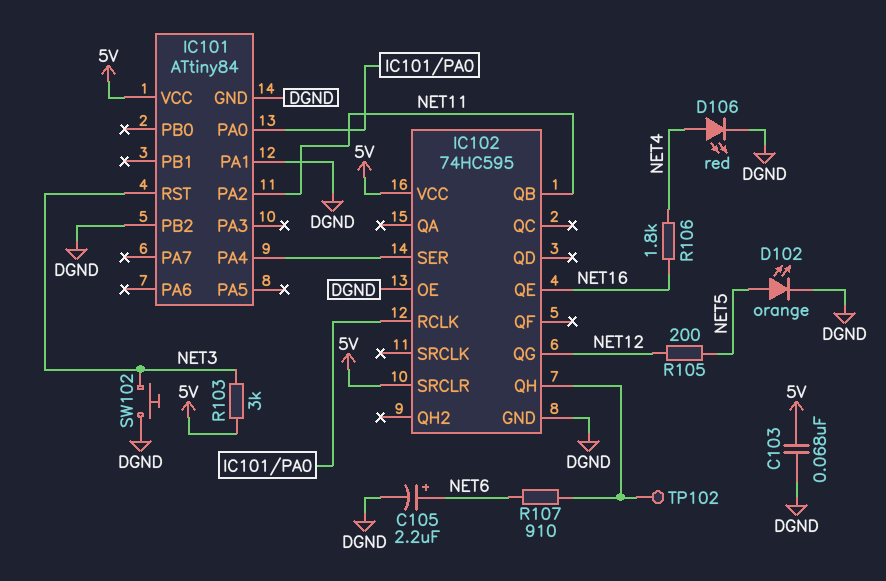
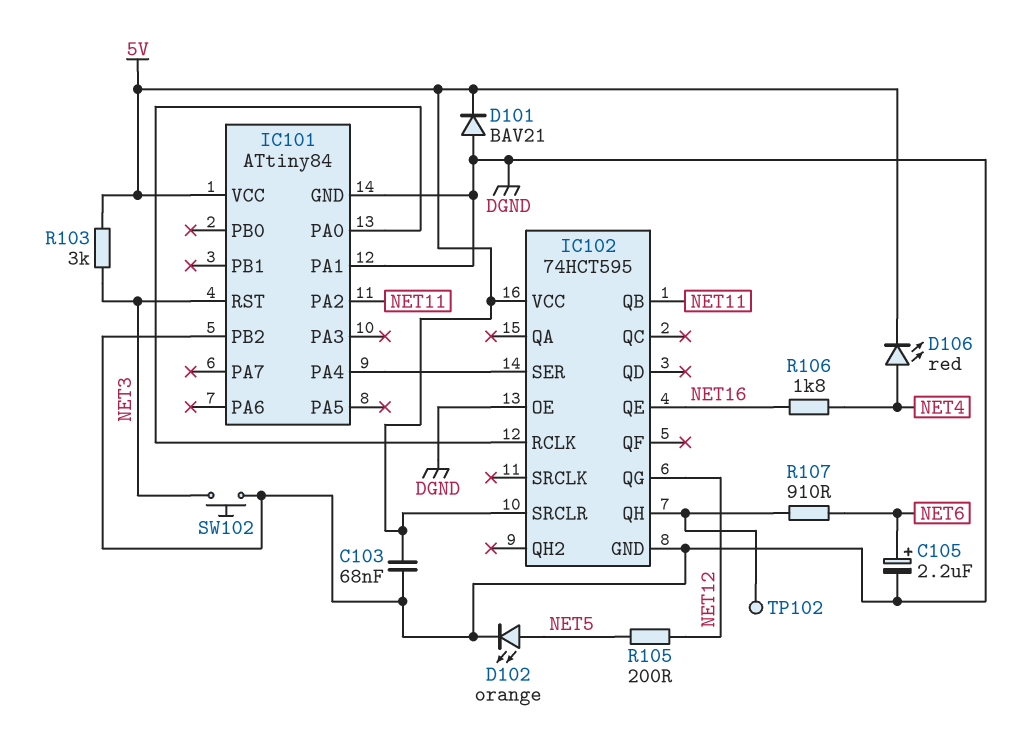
D101: none -> diode BAV21 (A DGND, K 5V)
D106: LED red (A NET4, K DGND) -> LED red (A NET4, K 5V)
IC102: 74HC595 -> 74HCT595

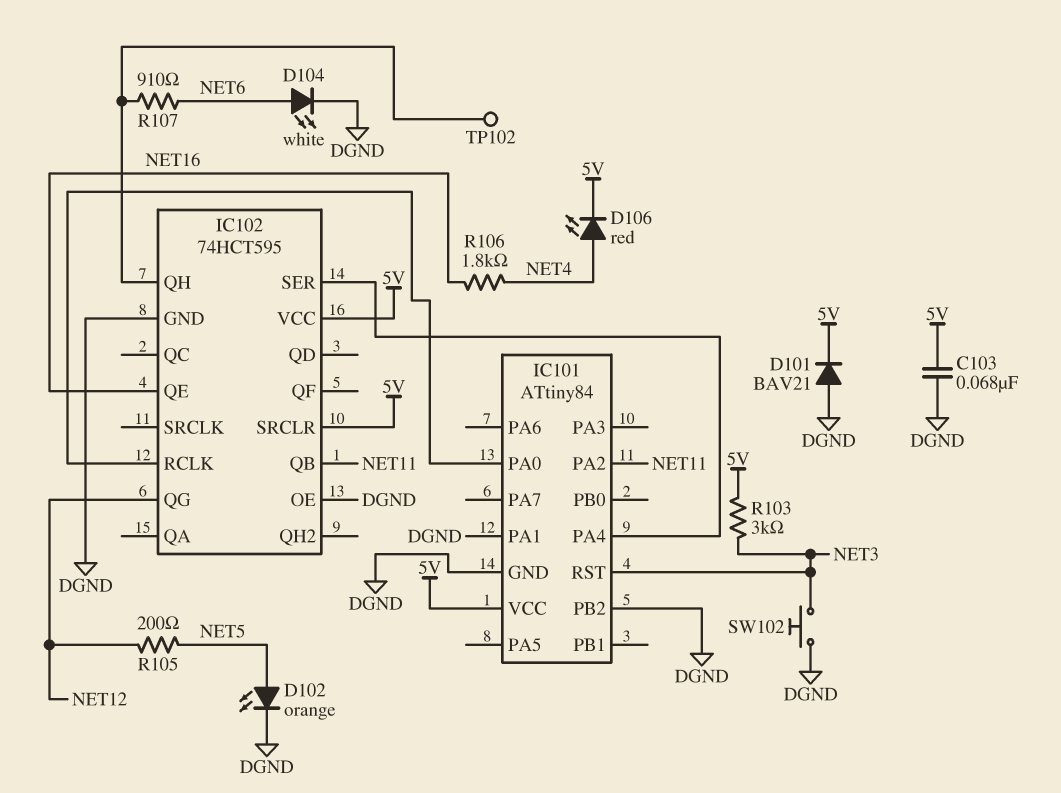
C105: 2.2uF (plus NET6, minus DGND) -> none
D104: none -> LED white (A NET6, K DGND)

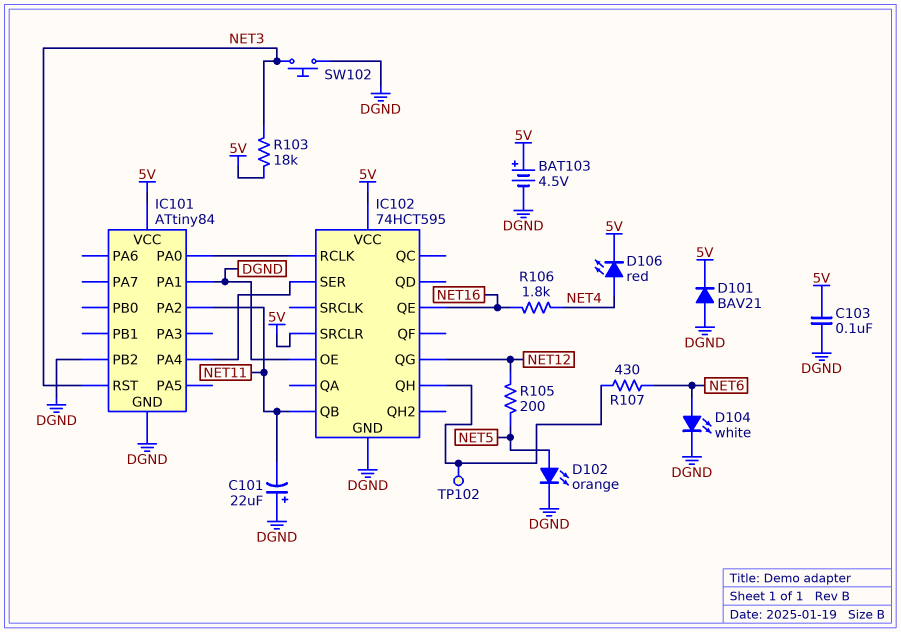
BAT103: none -> 4.5V (plus 5V, minus DGND)
C101: none -> 22uF (plus DGND, minus NET11)
C103: 68nF (5V, DGND) -> 100nF (5V, DGND)
R103: 3k (5V, NET3) -> 18k (5V, NET3)
R107: 910 (IC102/QH, NET6) -> 430 (IC102/QH, NET6)

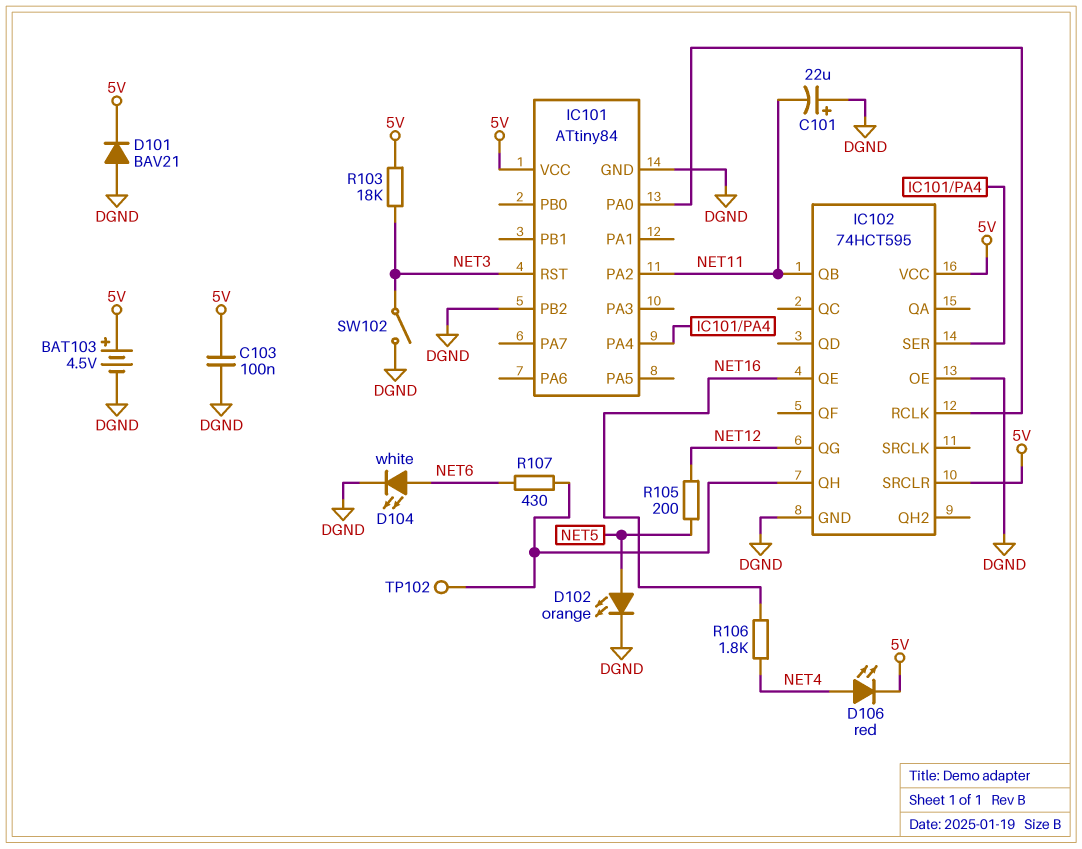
IC101 pin PA1: DGND -> none
SW102: button (DGND, NET3) -> switch (DGND, NET3)

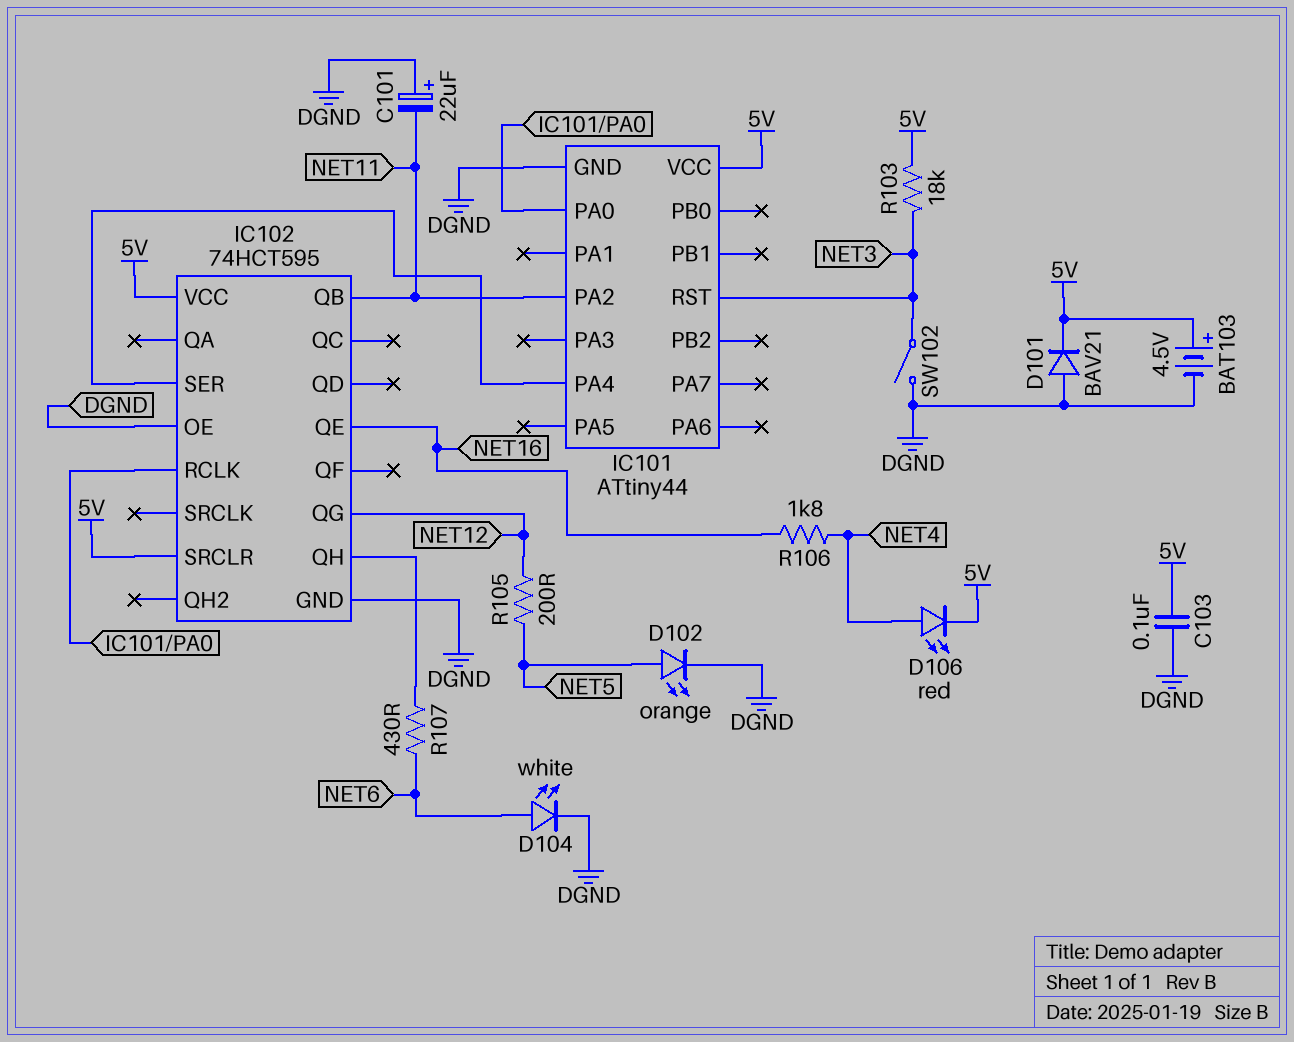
IC101: ATtiny84 -> ATtiny44
IC101 pin PB2: DGND -> none
TP102: test point (IC102/QH) -> none

